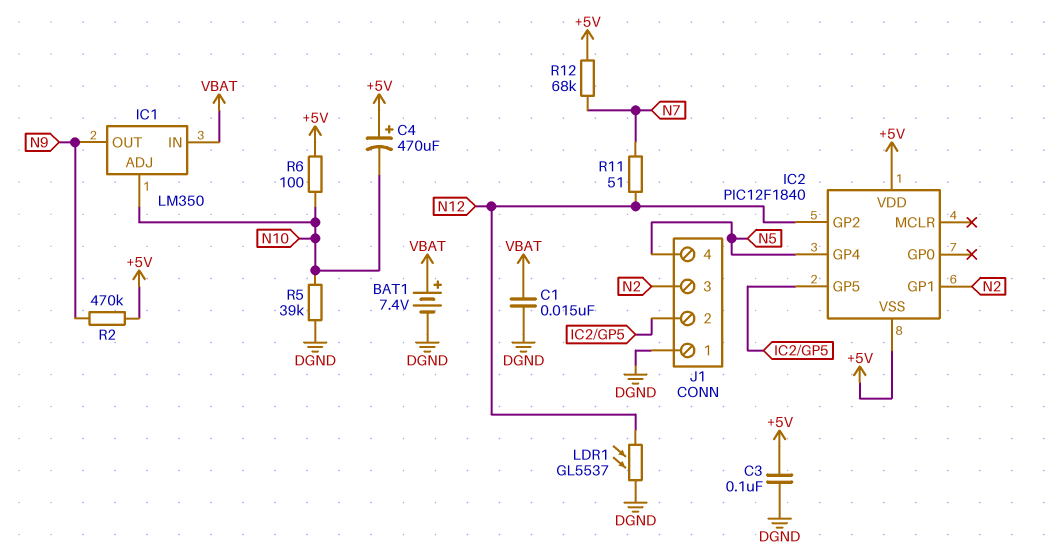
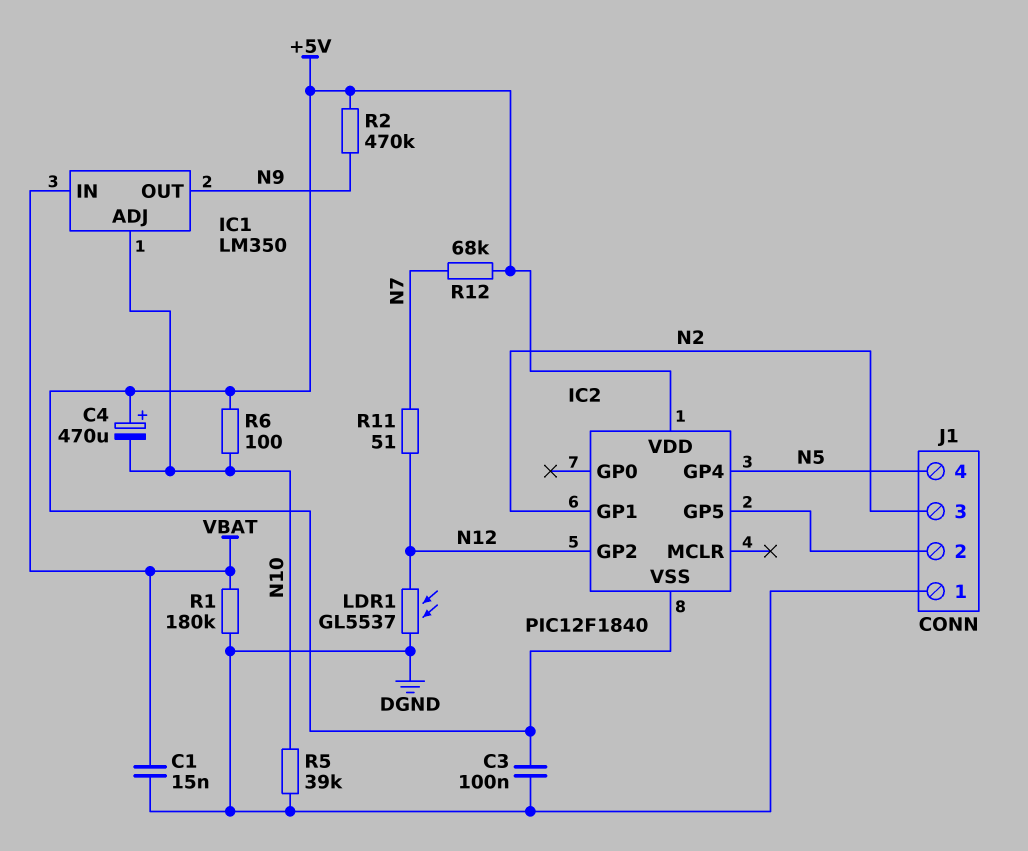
BAT1: 7.4V (plus VBAT, minus DGND) -> none
R1: none -> 180k (DGND, VBAT)

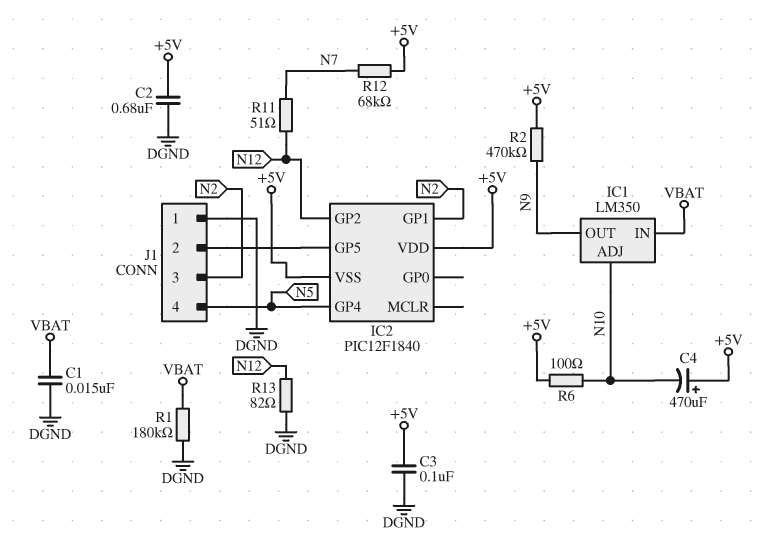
C2: none -> 680nF (+5V, DGND)
LDR1: GL5537 (DGND, N12) -> none
R5: 39k (DGND, N10) -> none
R13: none -> 82 (DGND, N12)

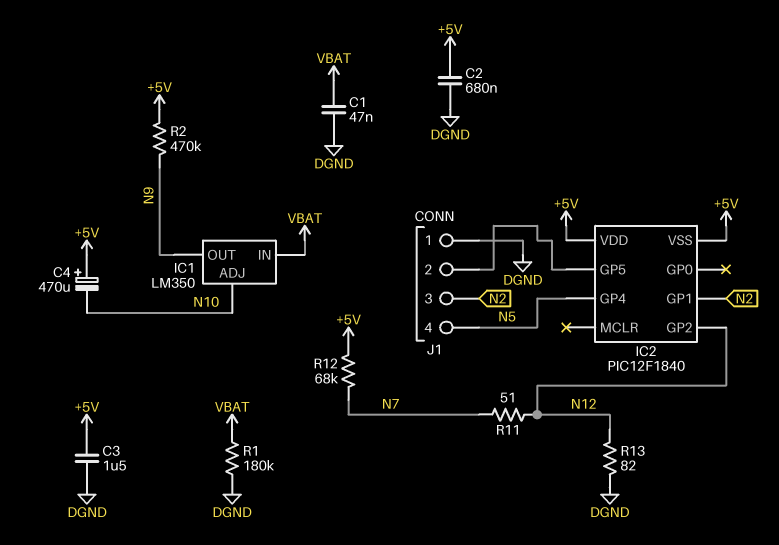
C1: 15nF (DGND, VBAT) -> 47nF (DGND, VBAT)
C3: 100nF (+5V, DGND) -> 1.5uF (+5V, DGND)
R6: 100 (+5V, N10) -> none

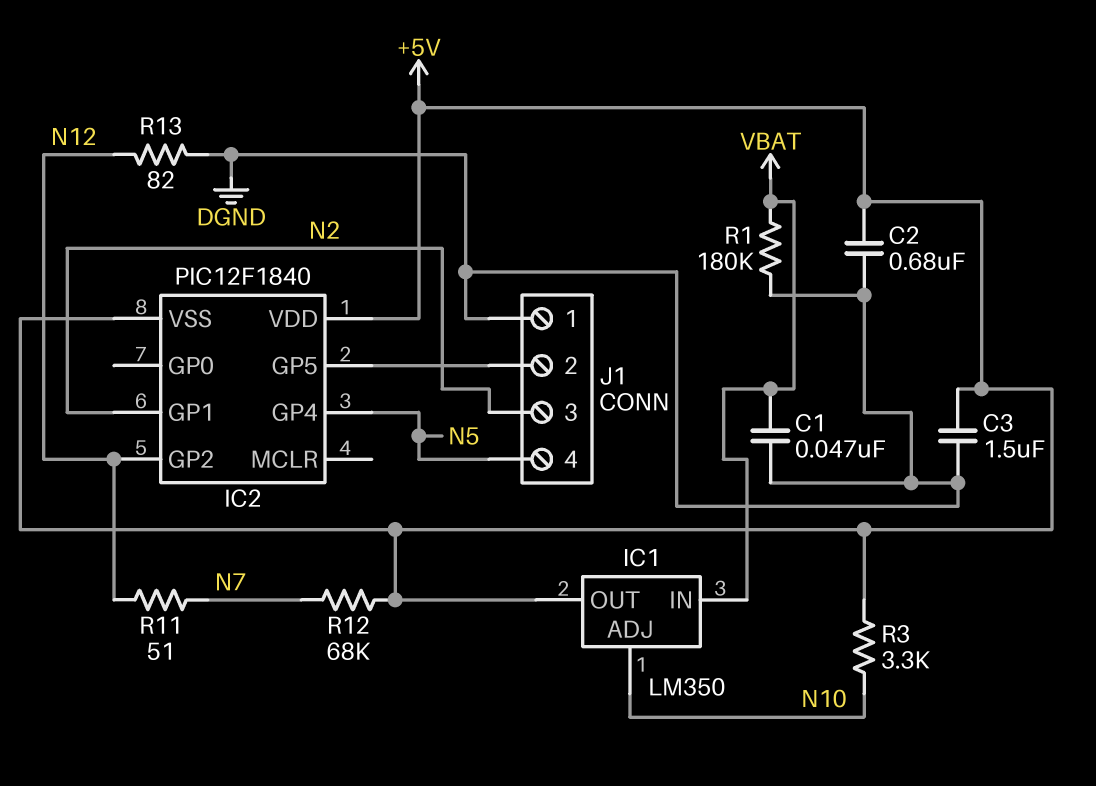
C4: 470uF (plus +5V, minus N10) -> none
IC1 pin OUT: N9 -> +5V
R2: 470k (+5V, N9) -> none
R3: none -> 3.3k (+5V, N10)

